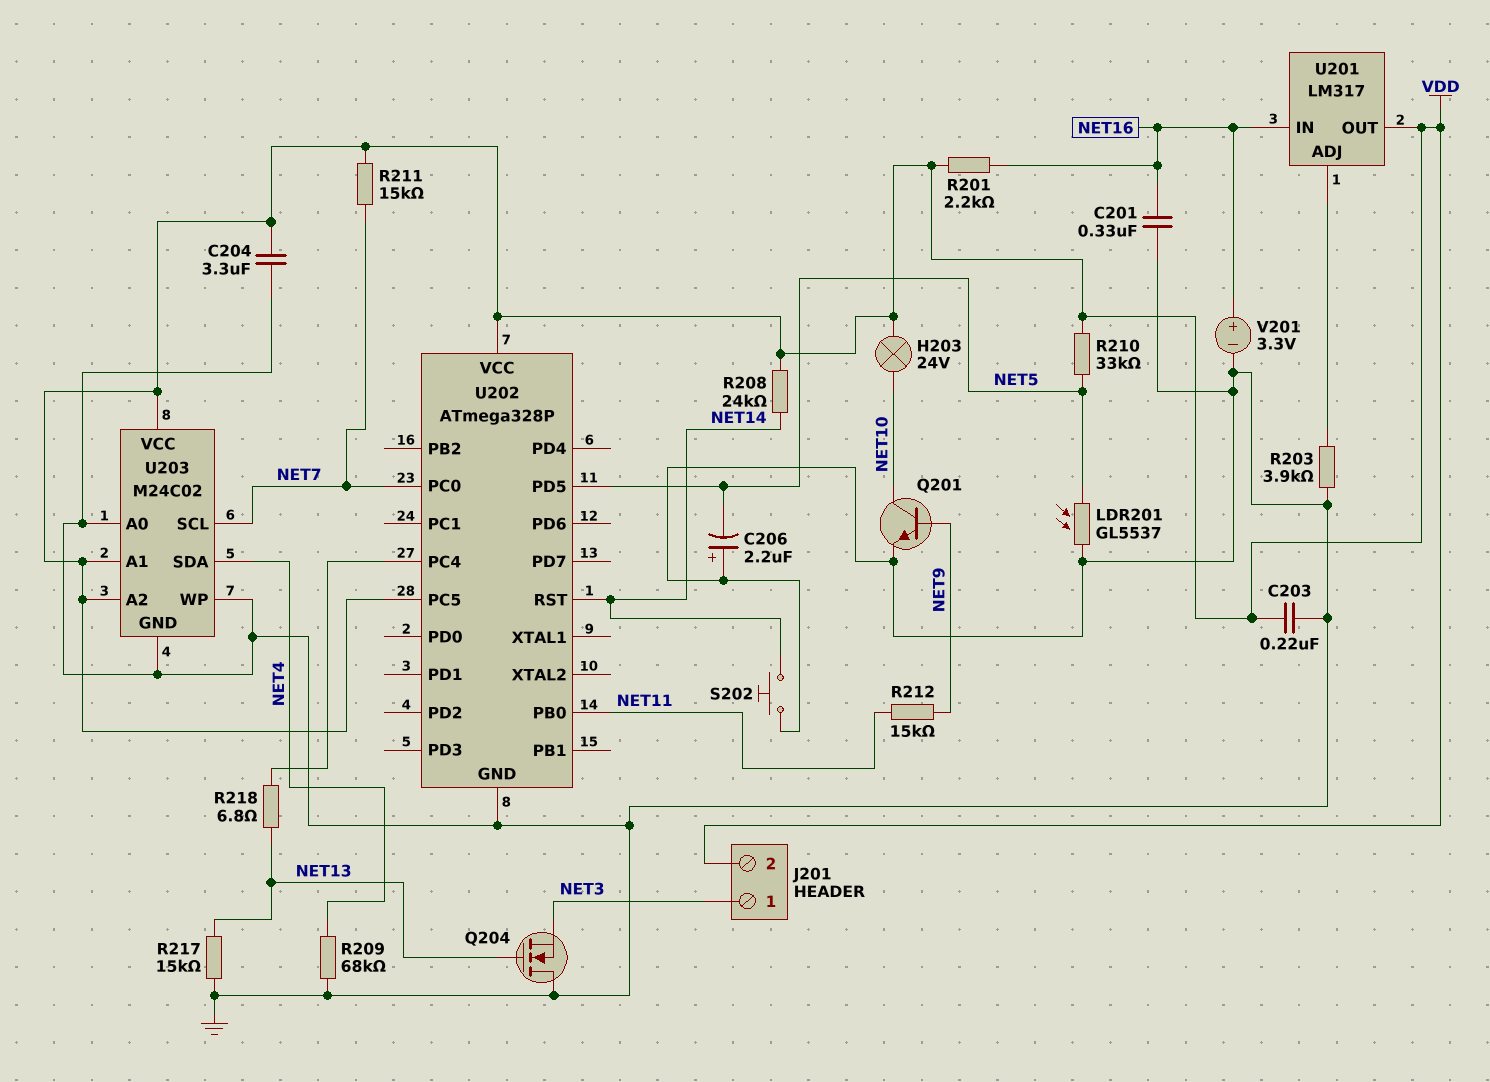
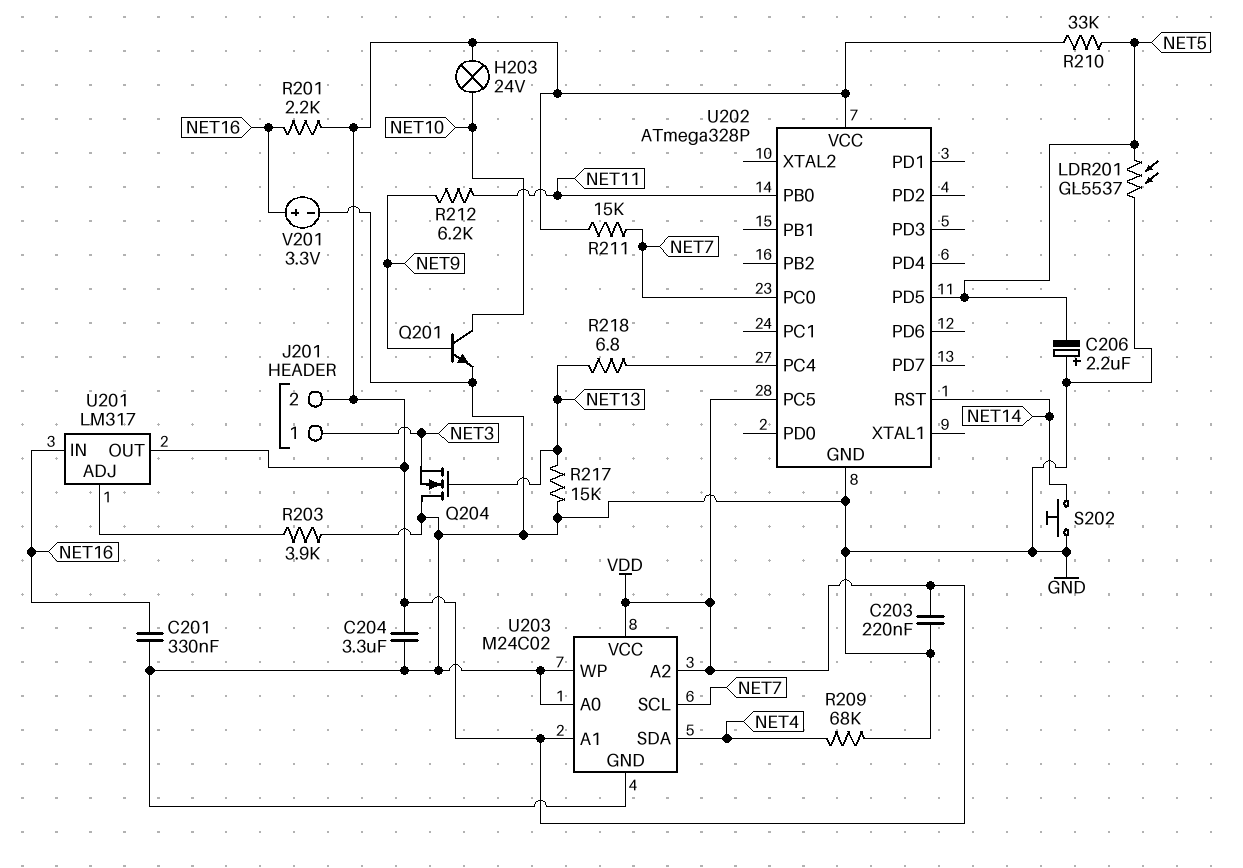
R208: 24k (NET14, VDD) -> none
R212: 15k (NET9, NET11) -> 6.2k (NET9, NET11)

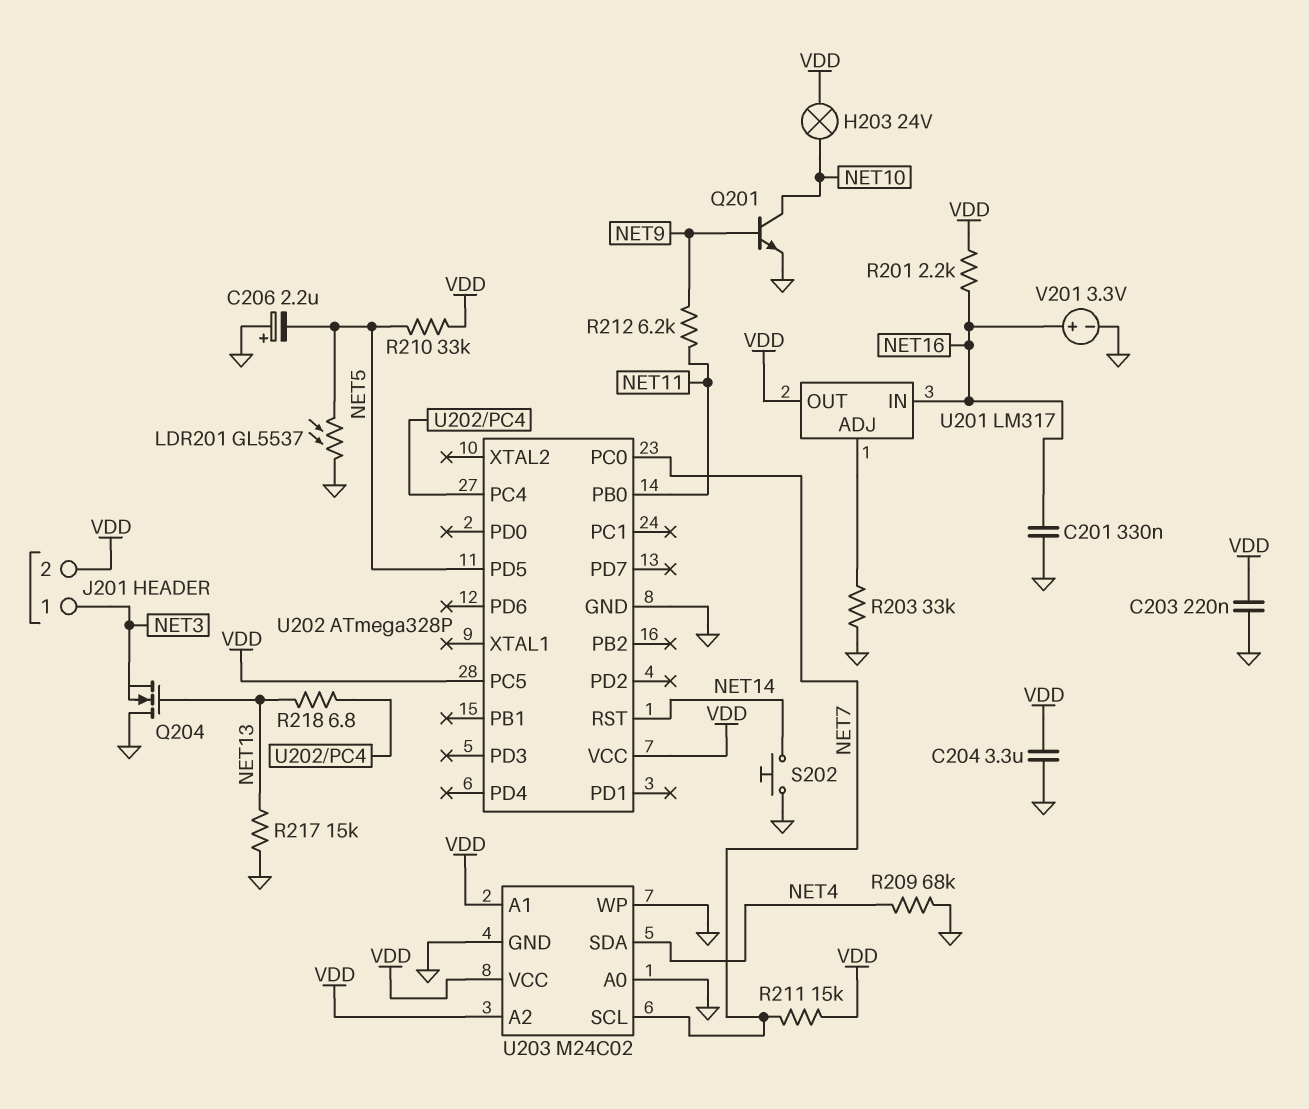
R203: 3.9k (GND, U201/ADJ) -> 33k (GND, U201/ADJ)

